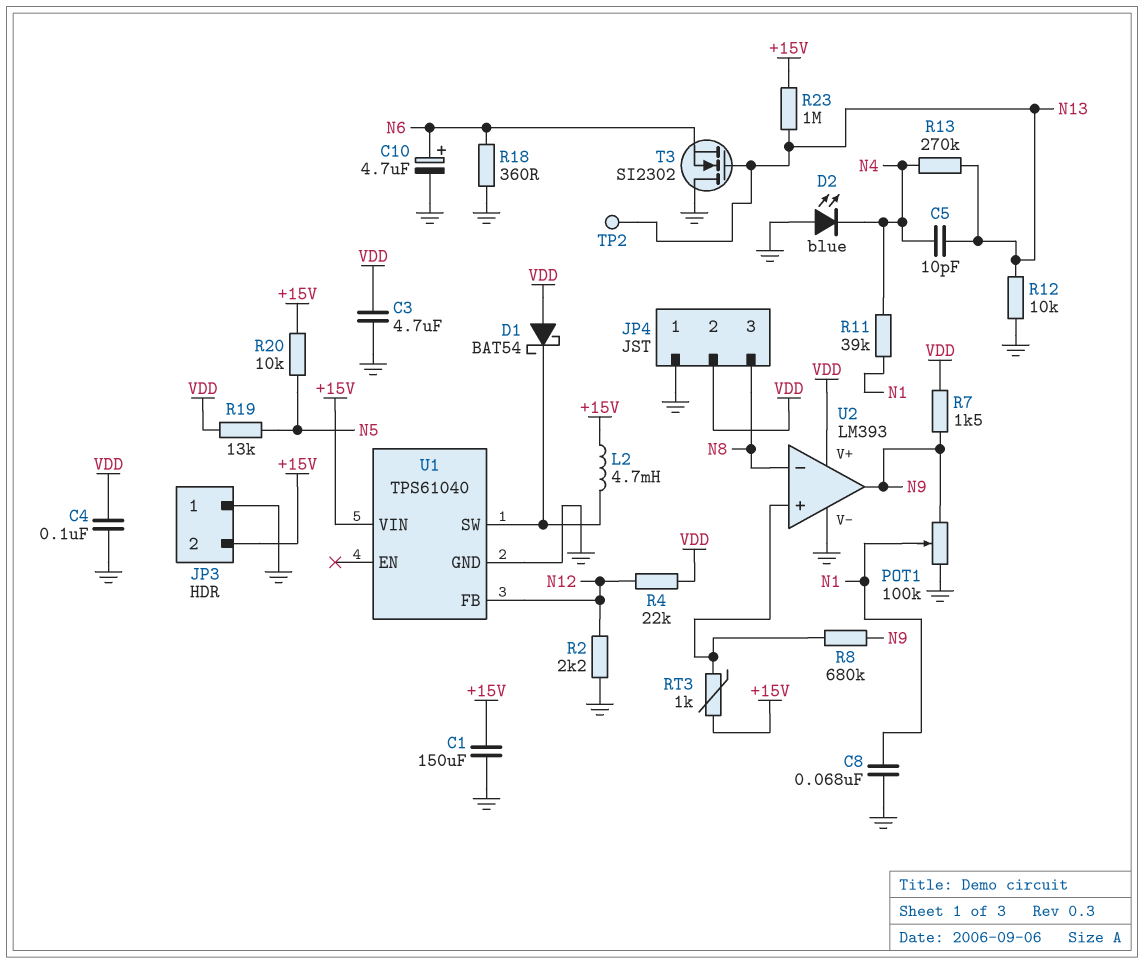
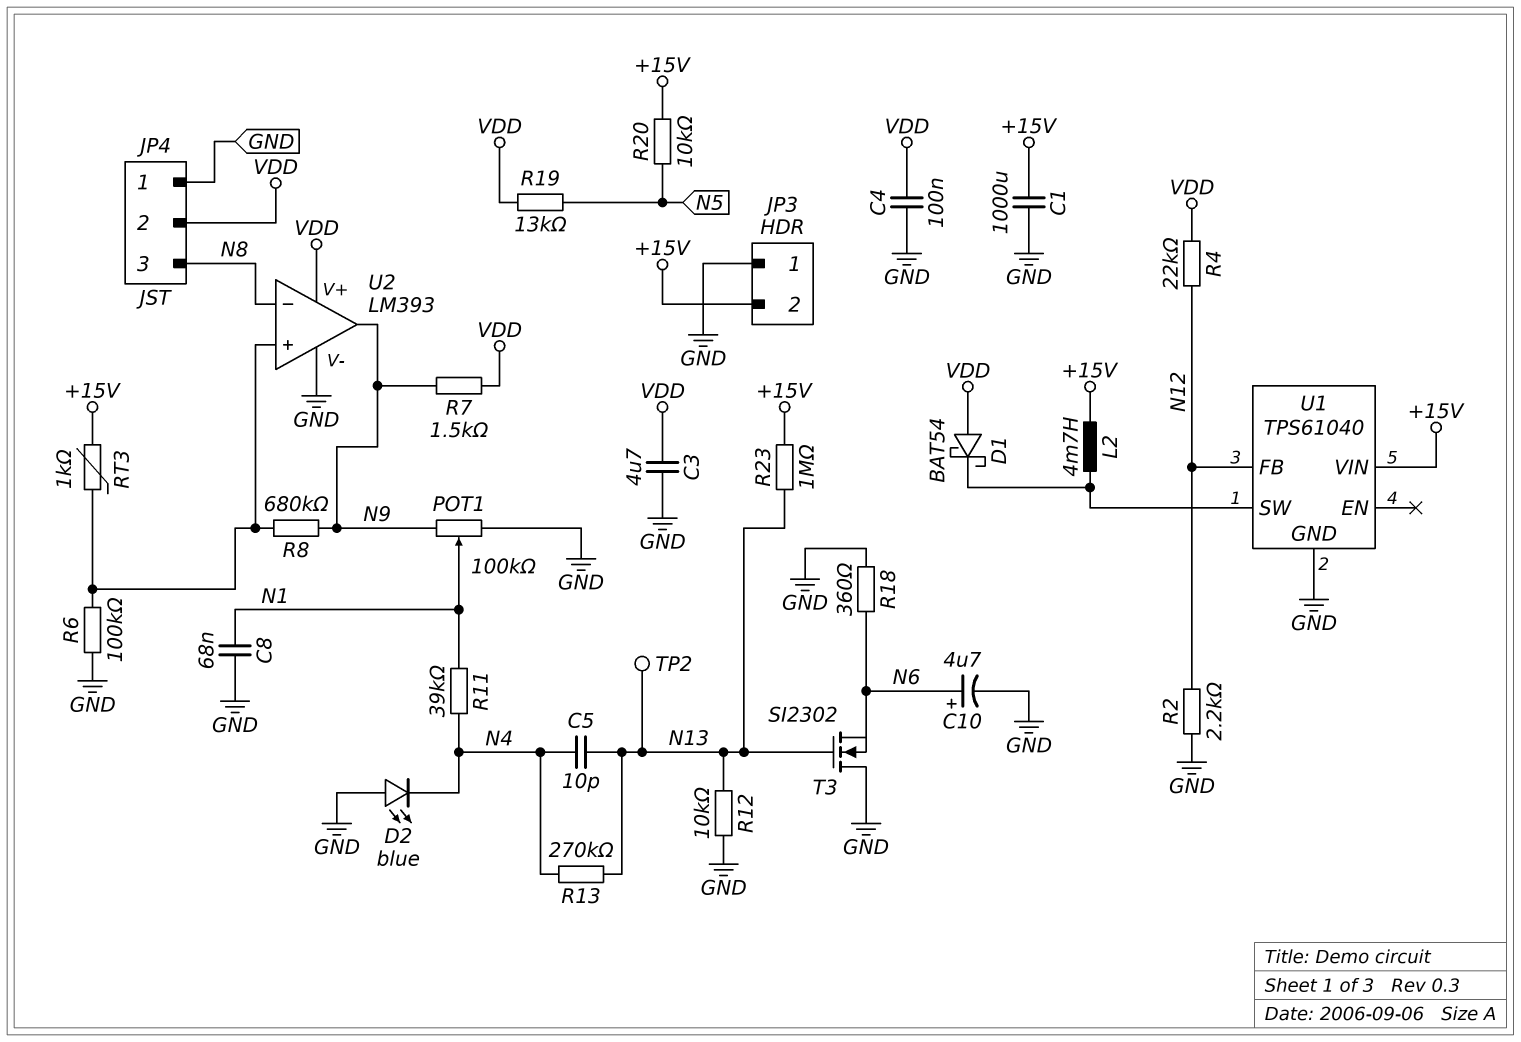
C1: 150uF (+15V, GND) -> 1000uF (+15V, GND)
R6: none -> 100k (GND, U2/in+)

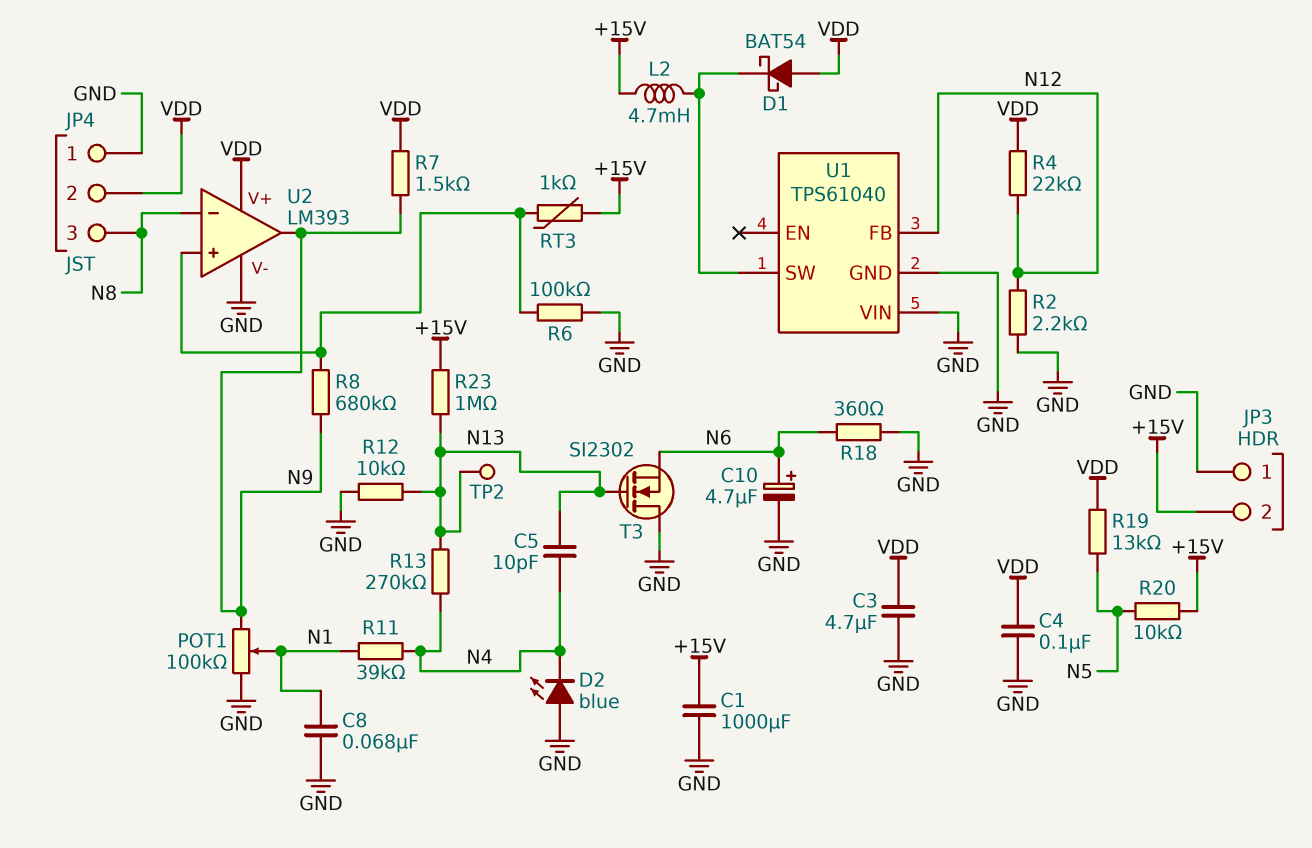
U1 pin VIN: +15V -> GND

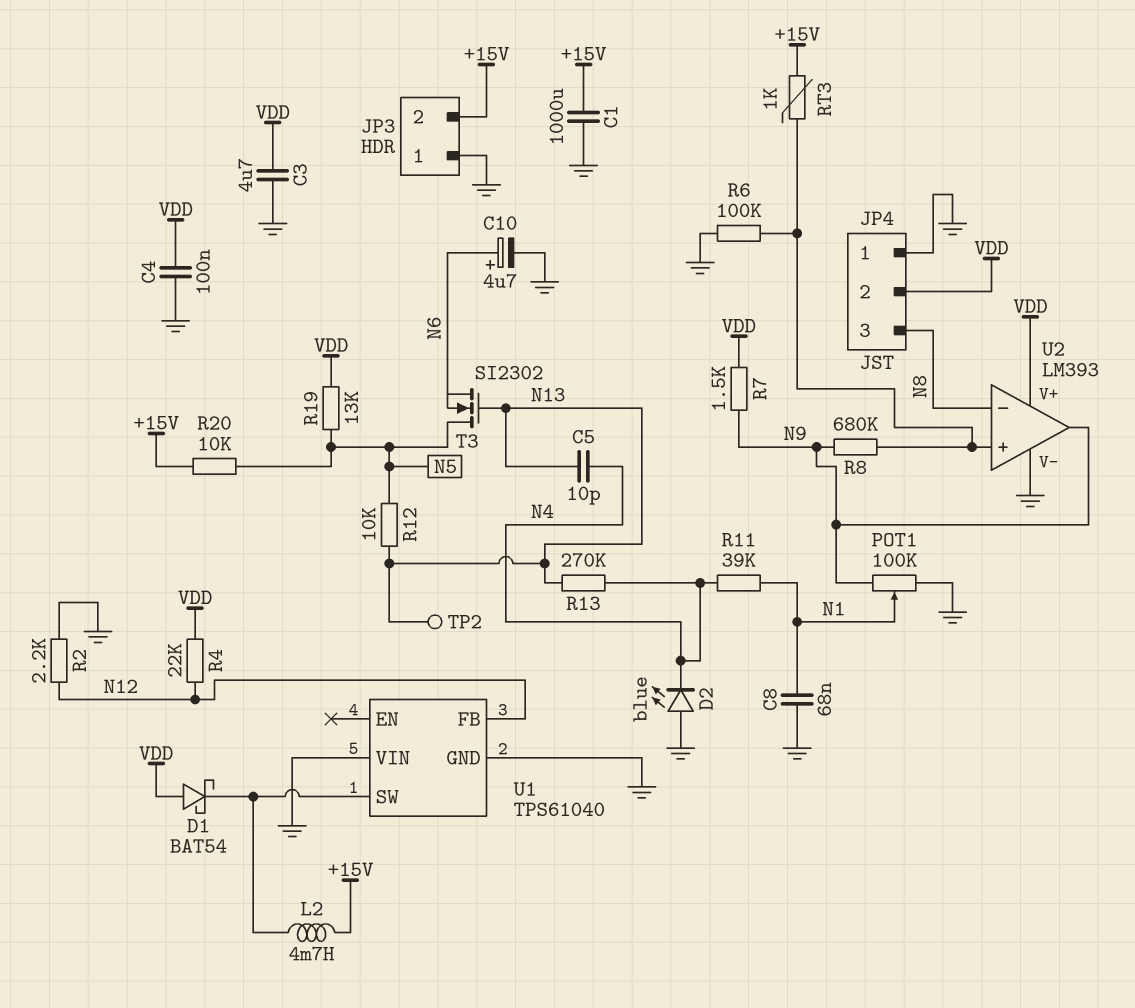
R12: 10k (GND, N13) -> 10k (N5, N13)
R18: 360 (GND, N6) -> none
R23: 1M (+15V, N13) -> none
T3: NMOS SI2302 (G N13, D GND, S N6) -> NMOS SI2302 (G N13, D N5, S N6)

